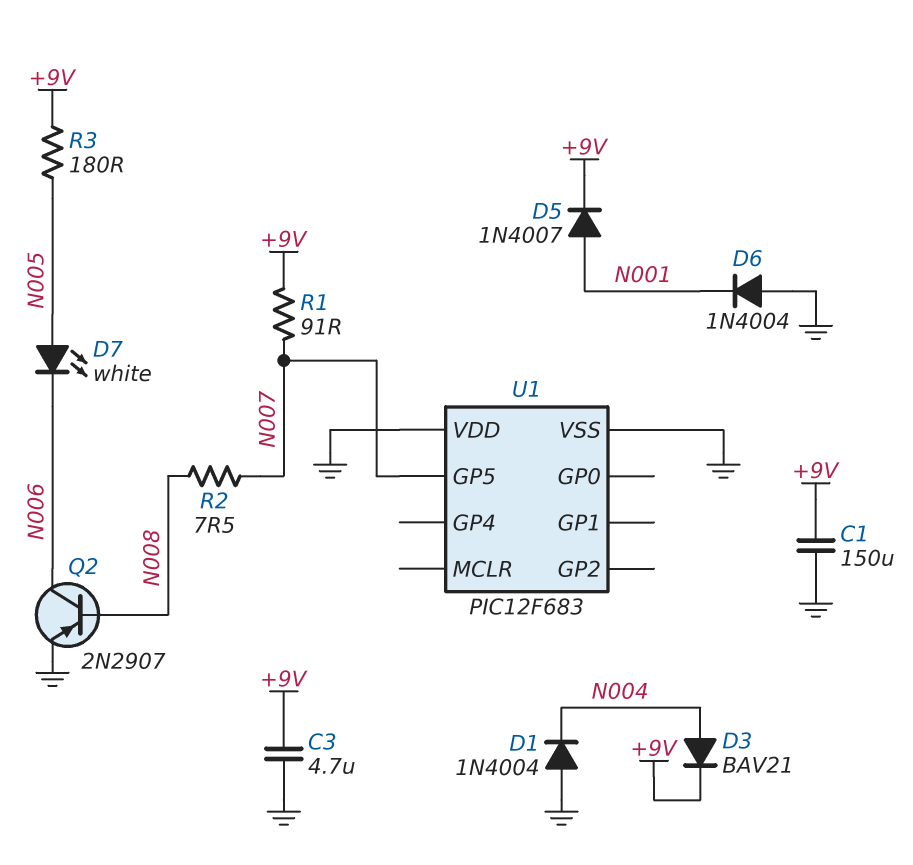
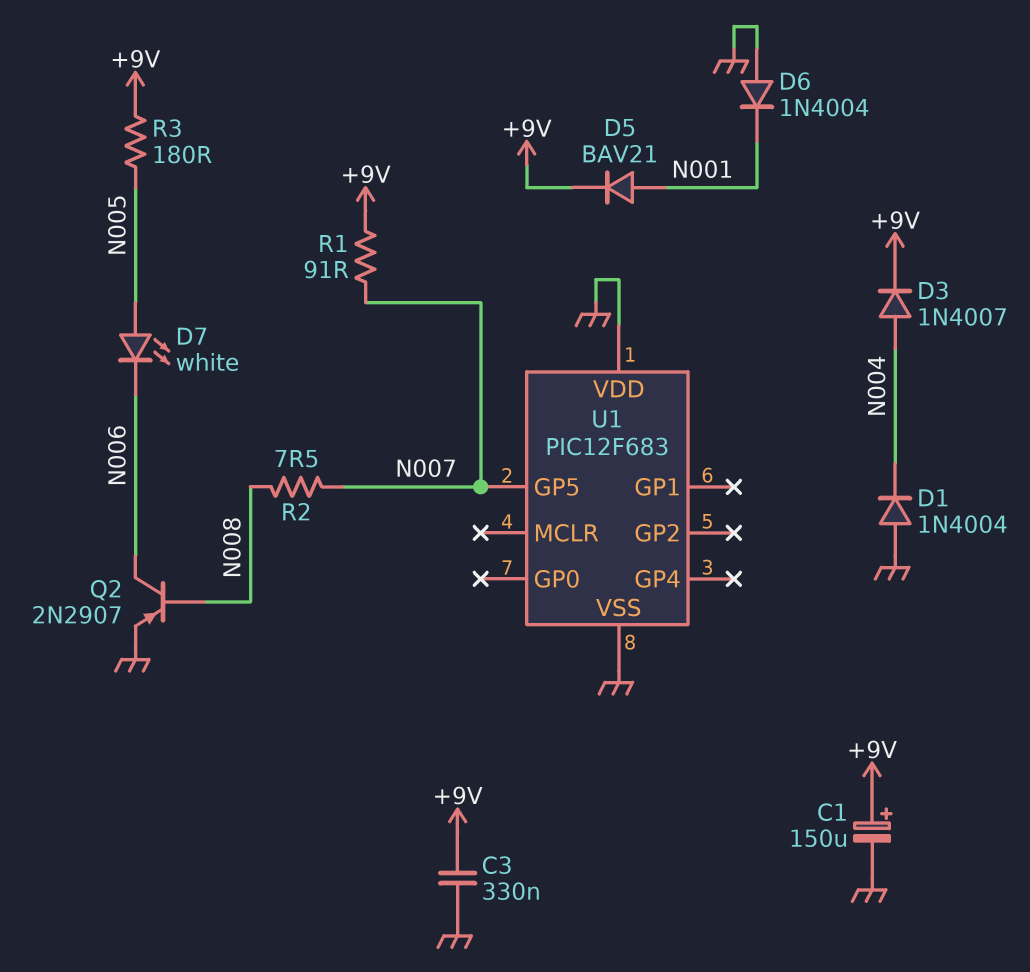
C1: 150uF (+9V, GND) -> 150uF (plus +9V, minus GND)
C3: 4.7uF (+9V, GND) -> 330nF (+9V, GND)
D3: diode BAV21 (A N004, K +9V) -> diode 1N4007 (A N004, K +9V)
D5: diode 1N4007 (A N001, K +9V) -> diode BAV21 (A N001, K +9V)

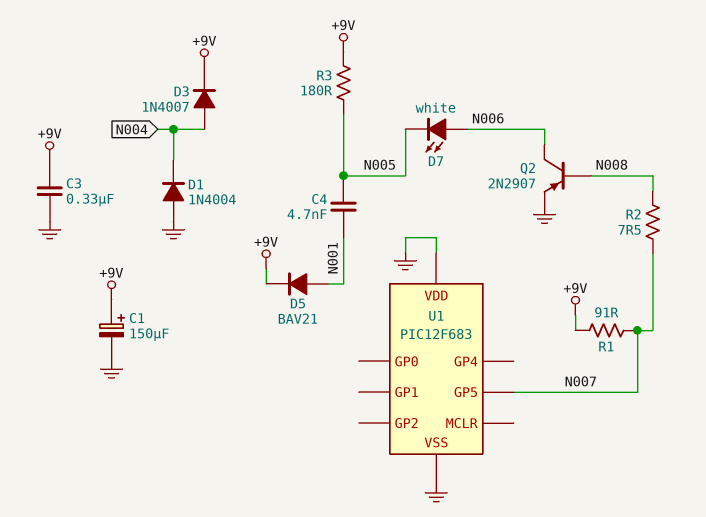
C4: none -> 4.7nF (N001, N005)
D6: diode 1N4004 (A GND, K N001) -> none
D7: LED white (A N005, K N006) -> LED white (A N006, K N005)

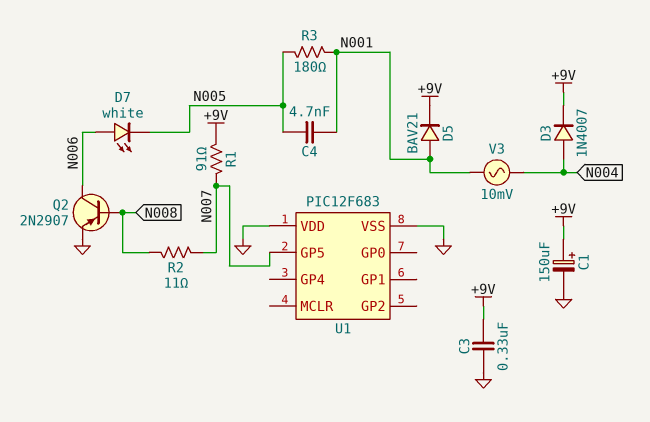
D1: diode 1N4004 (A GND, K N004) -> none
R2: 7.5 (N007, N008) -> 11 (N007, N008)
R3: 180 (+9V, N005) -> 180 (N001, N005)
V3: none -> AC 10mV (N001, N004)

